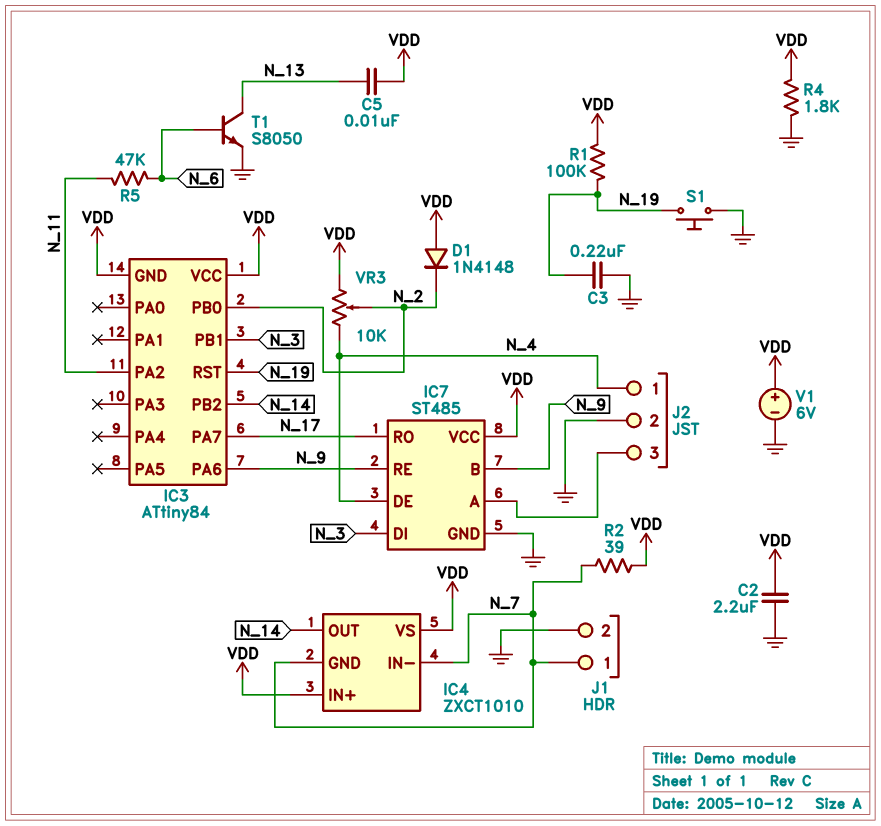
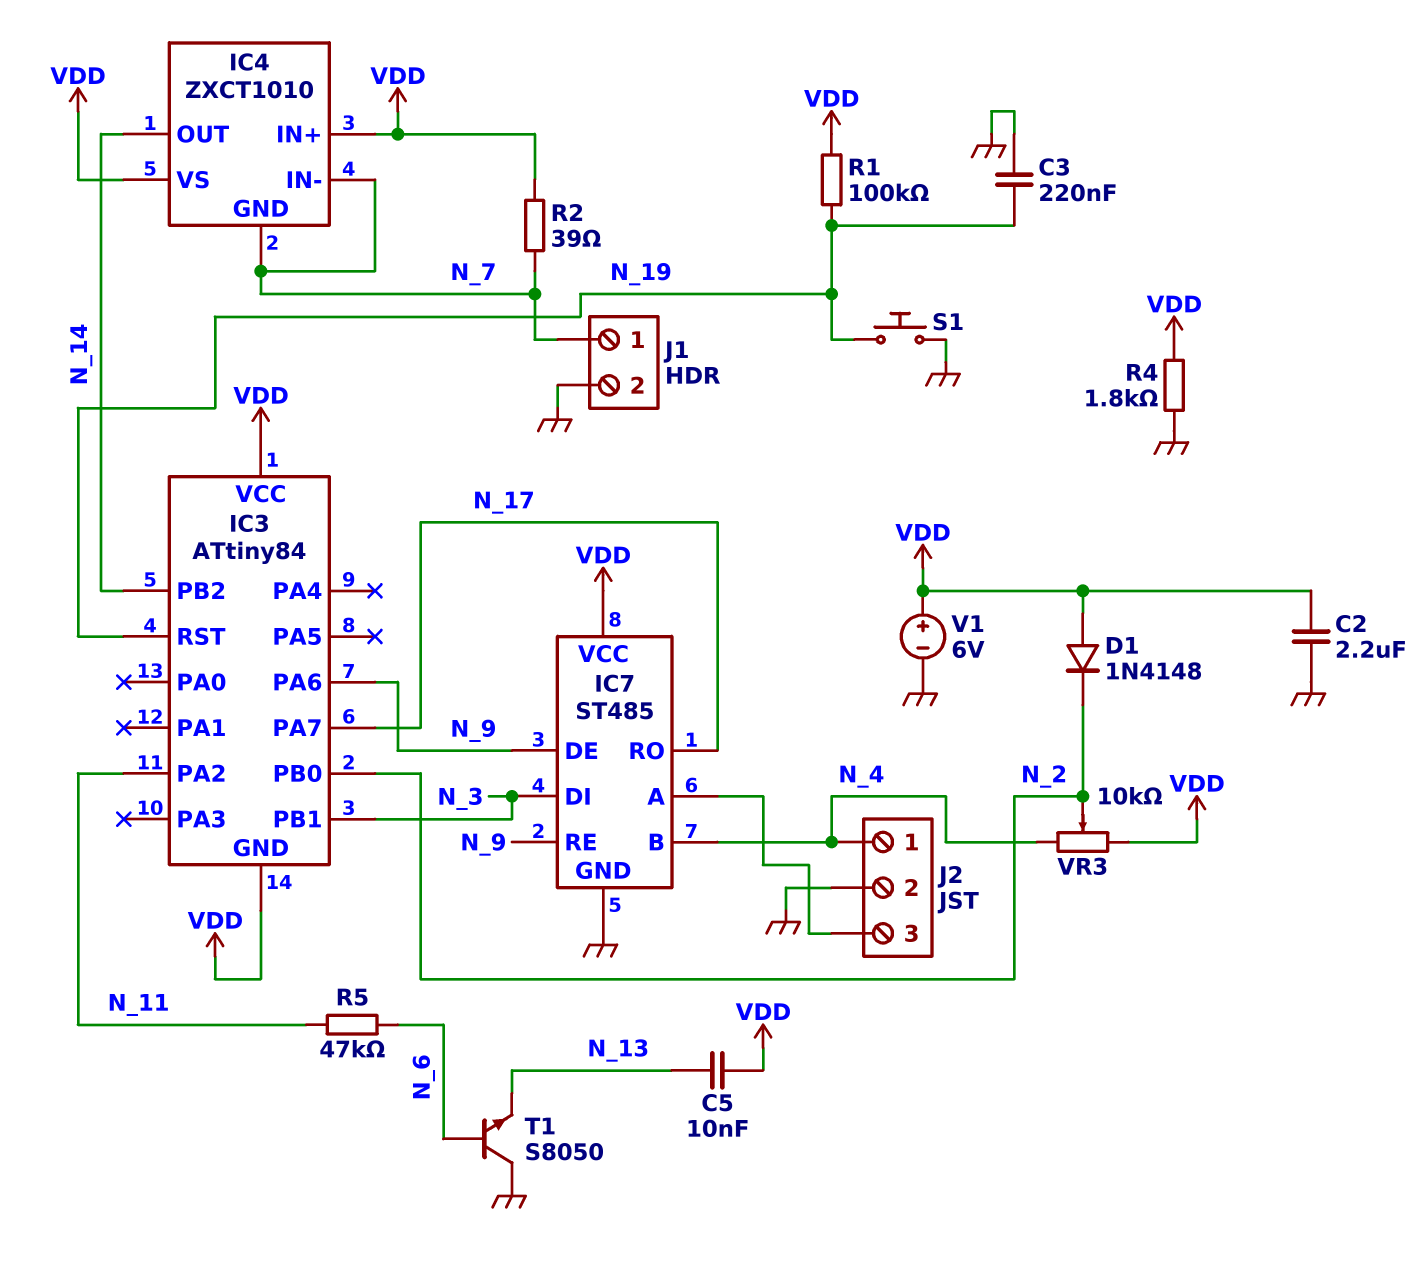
IC7 pin B: N_9 -> N_4
IC7 pin DE: N_4 -> N_9
T1: NPN S8050 (B N_6, C N_13, E GND) -> NPN S8050 (B N_6, C GND, E N_13)

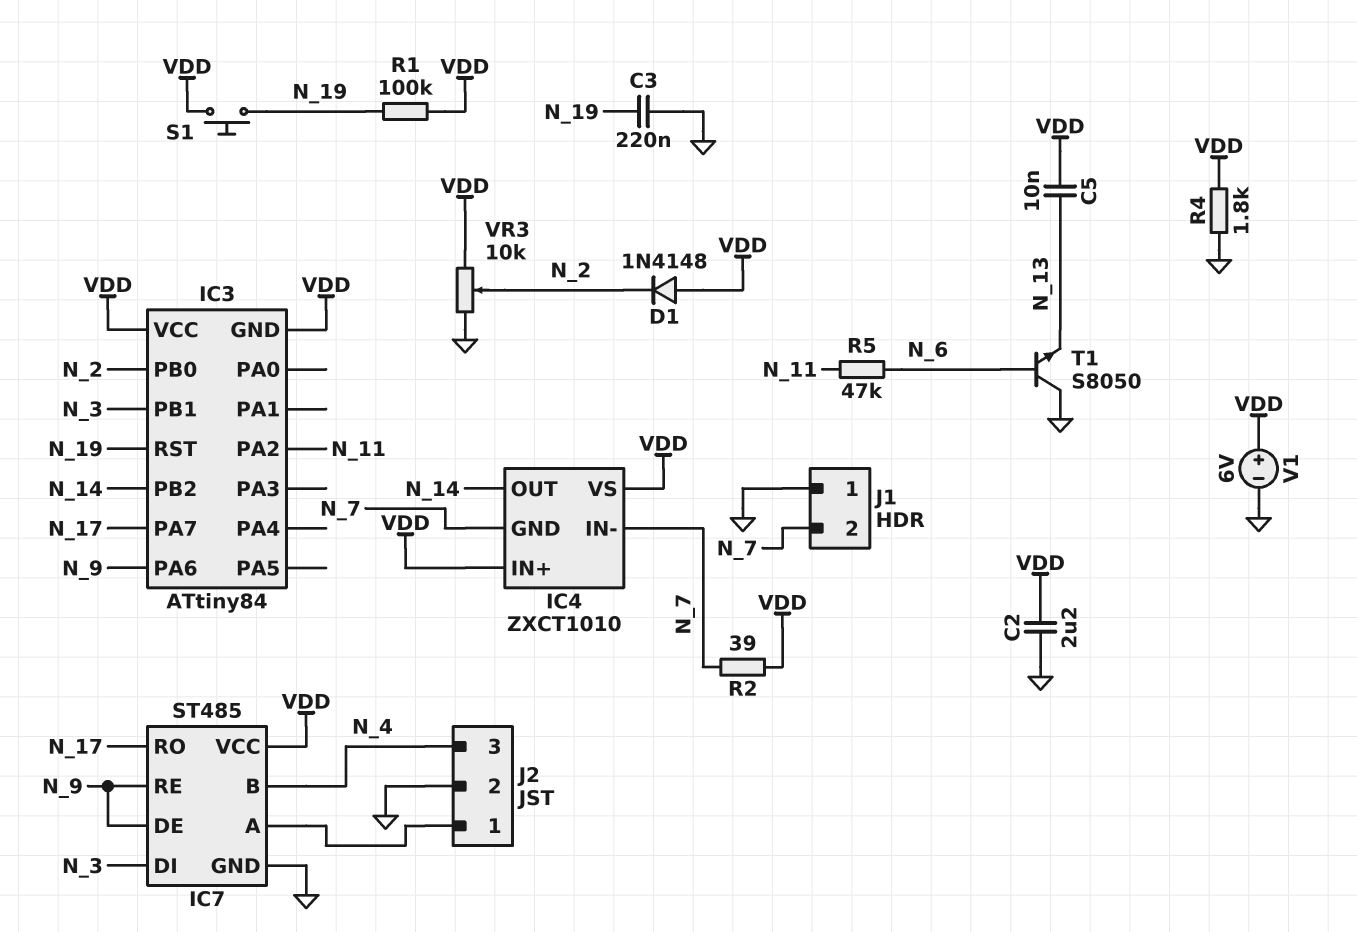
J1 pin 1: N_7 -> GND
J1 pin 2: GND -> N_7
J2 pin 1: N_4 -> IC7/A
J2 pin 3: IC7/A -> N_4
S1: button (GND, N_19) -> button (N_19, VDD)
VR3: 10k (N_4, VDD, wiper N_2) -> 10k (GND, VDD, wiper N_2)

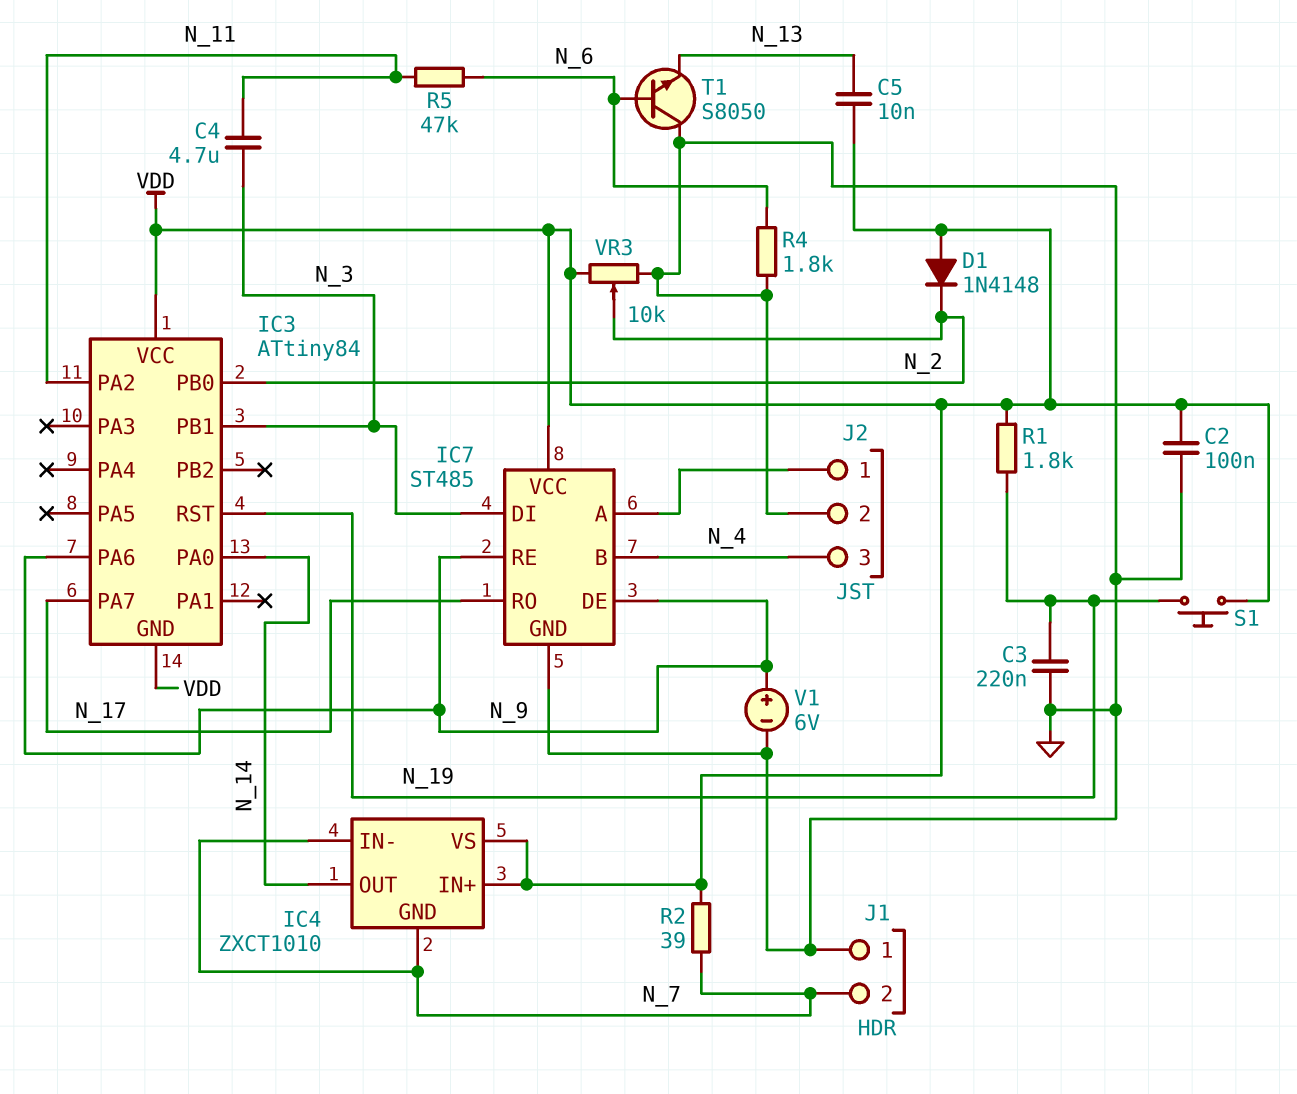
C2: 2.2uF (GND, VDD) -> 100nF (GND, VDD)
C4: none -> 4.7uF (N_3, N_11)
IC3 pin PA0: none -> N_14
IC3 pin PB2: N_14 -> none
R1: 100k (N_19, VDD) -> 1.8k (N_19, VDD)
R4: 1.8k (GND, VDD) -> 1.8k (GND, N_6)
V1: 6V (plus VDD, minus GND) -> 6V (plus N_9, minus GND)

